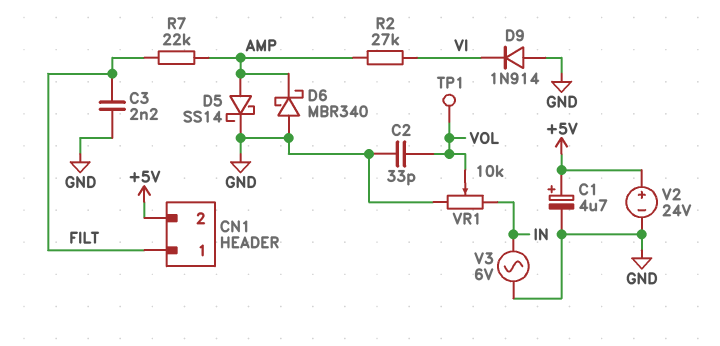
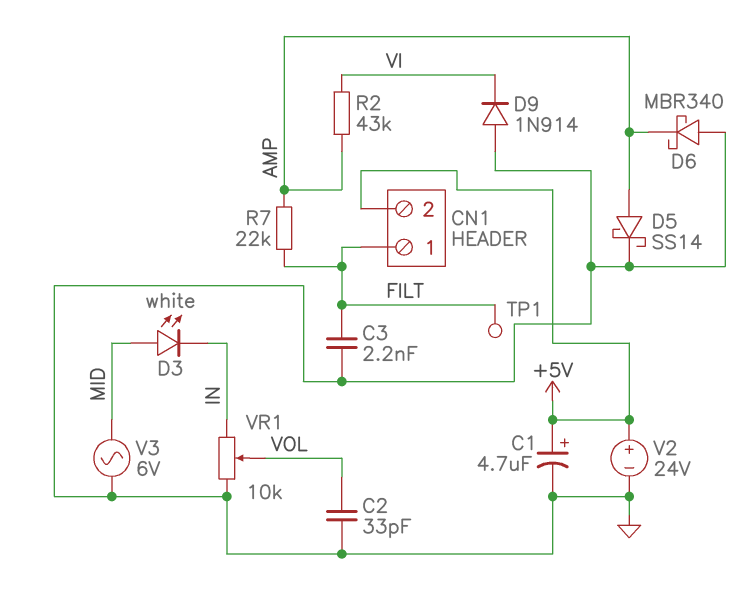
D3: none -> LED white (A MID, K IN)
R2: 27k (AMP, VI) -> 43k (AMP, VI)
TP1: test point (VOL) -> test point (FILT)
V3: AC 6V (GND, IN) -> AC 6V (GND, MID)

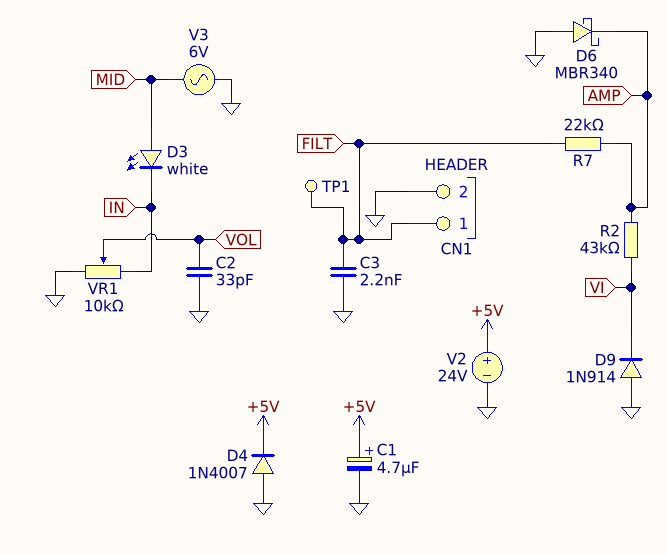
CN1 pin 2: +5V -> GND
D4: none -> diode 1N4007 (A GND, K +5V)
D5: schottky SS14 (A AMP, K GND) -> none

